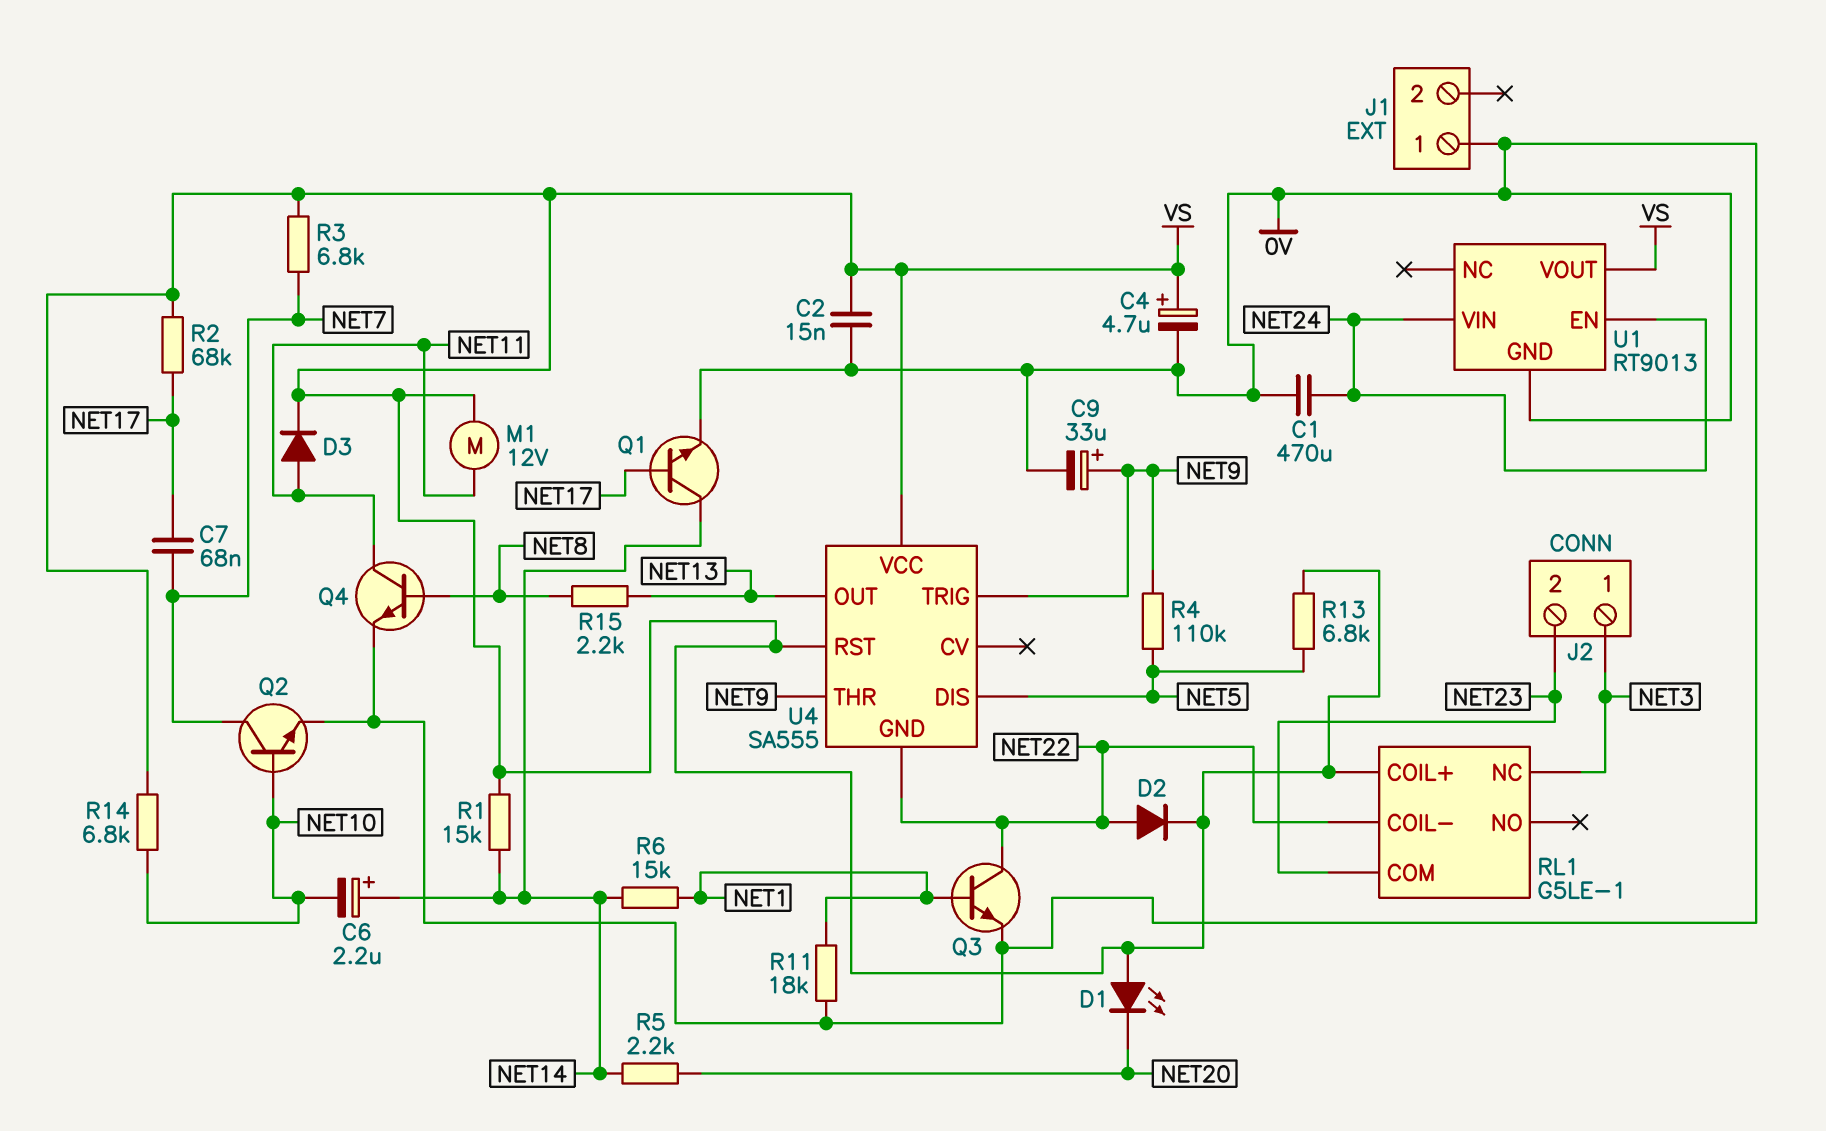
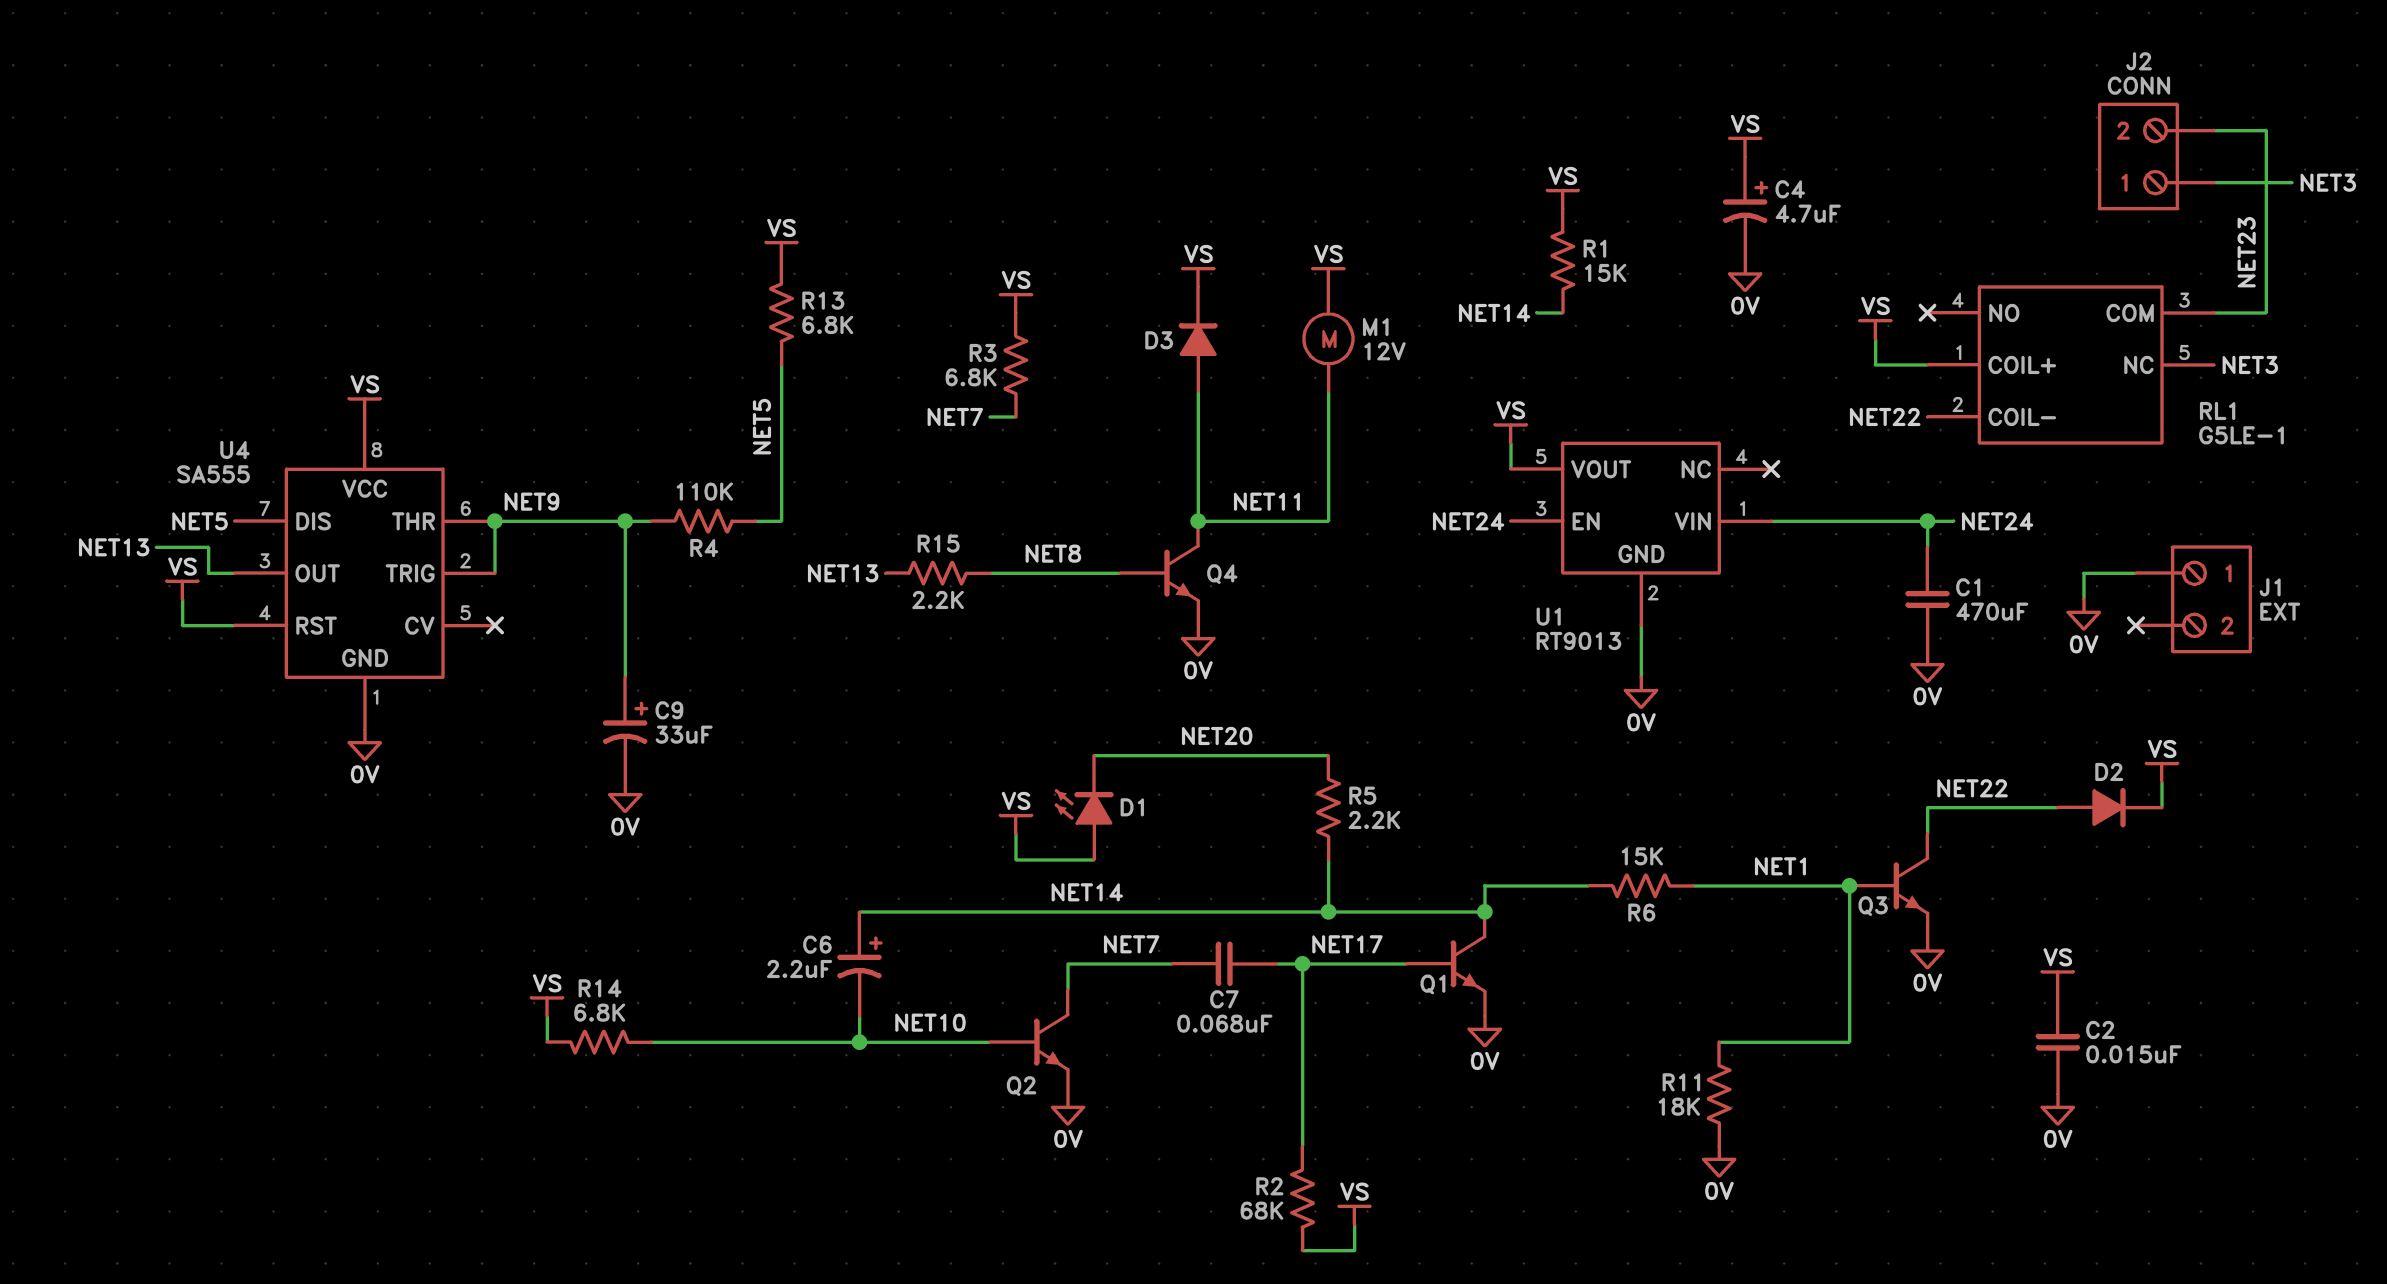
U4 pin GND: NET22 -> 0V

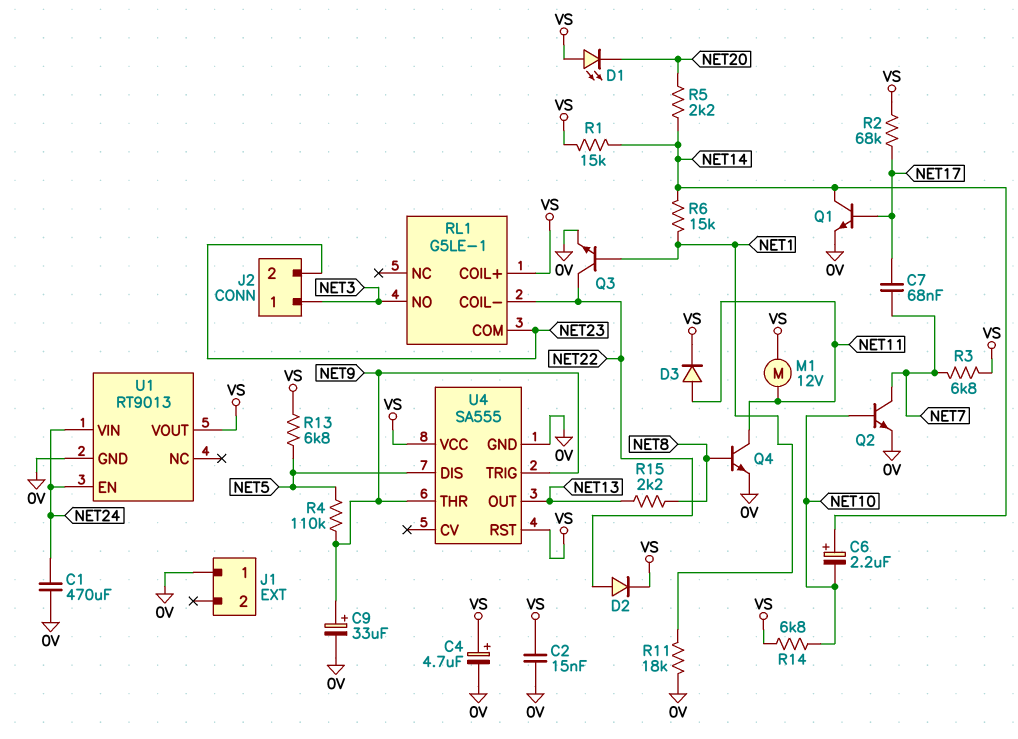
RL1 pin NC: NET3 -> none
RL1 pin NO: none -> NET3

